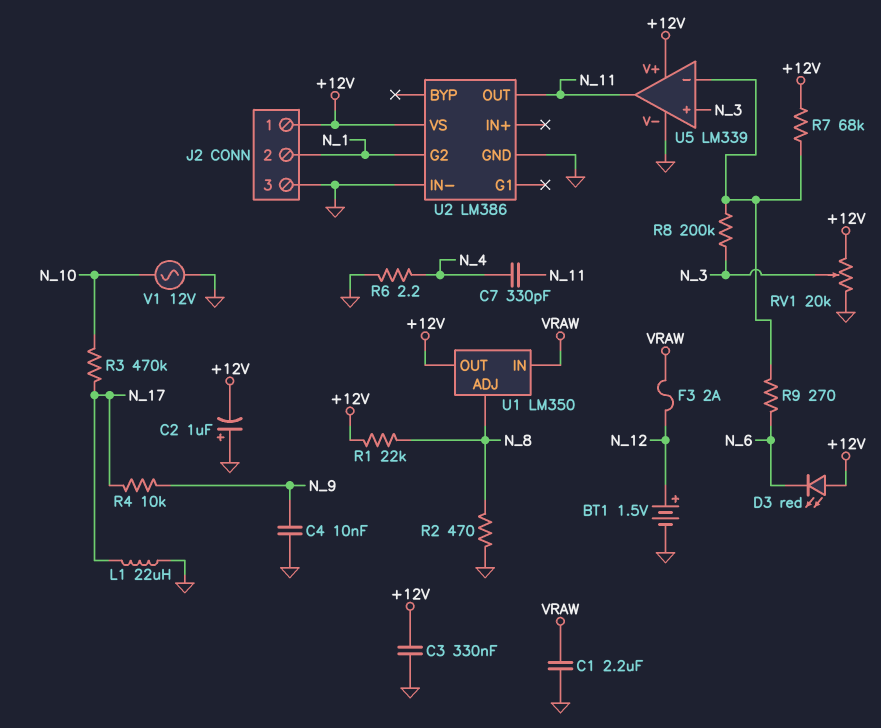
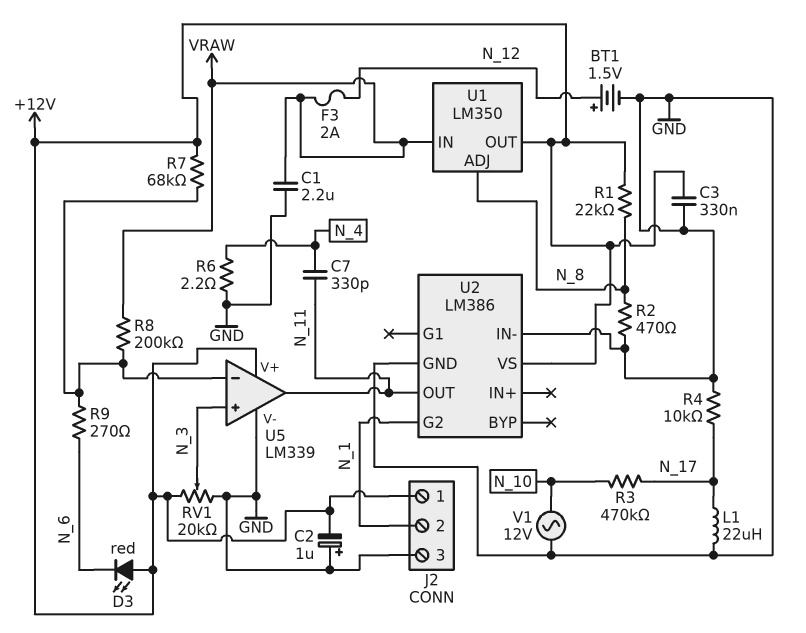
C4: 10nF (GND, N_9) -> none
R4: 10k (N_9, N_17) -> 10k (GND, N_17)
R8: 200k (N_3, U5/in-) -> 200k (U5/in-, VRAW)

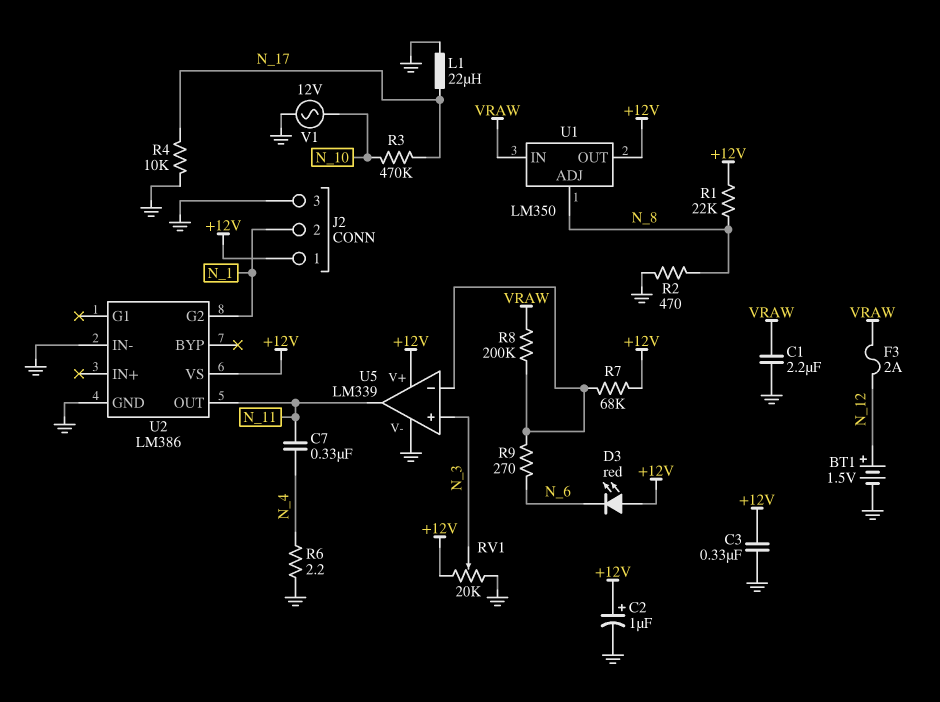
C2: 1uF (plus GND, minus +12V) -> 1uF (plus +12V, minus GND)
C7: 330pF (N_4, N_11) -> 330nF (N_4, N_11)

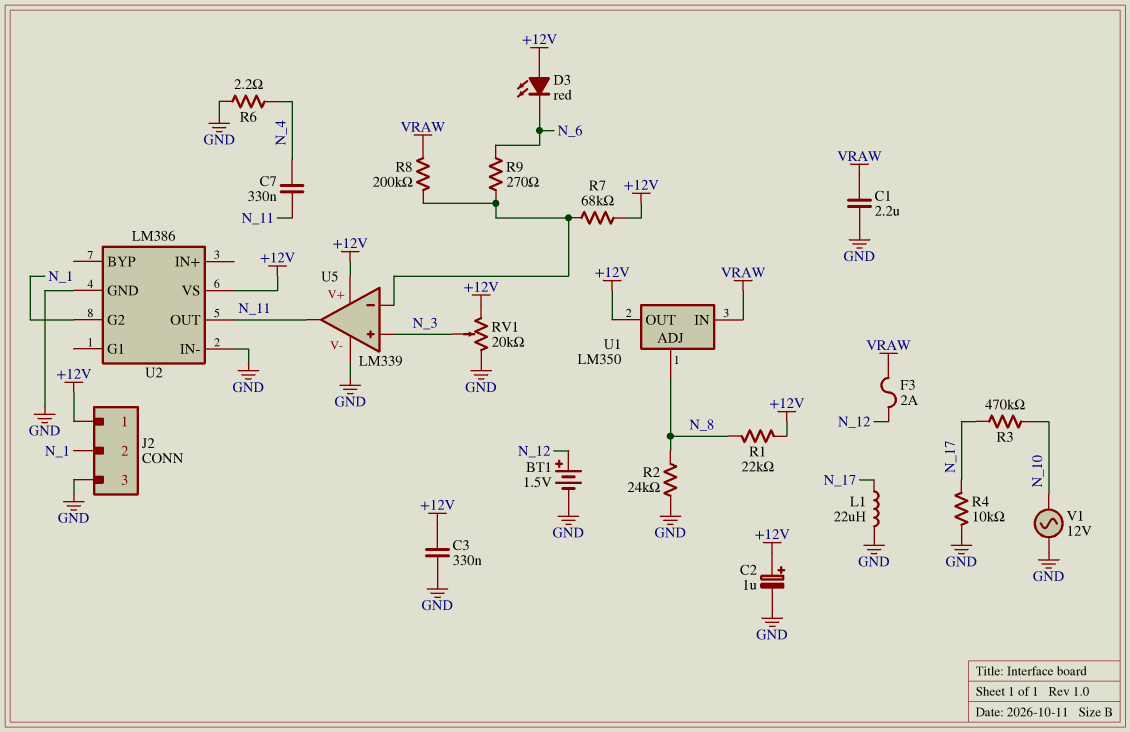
R2: 470 (GND, N_8) -> 24k (GND, N_8)

